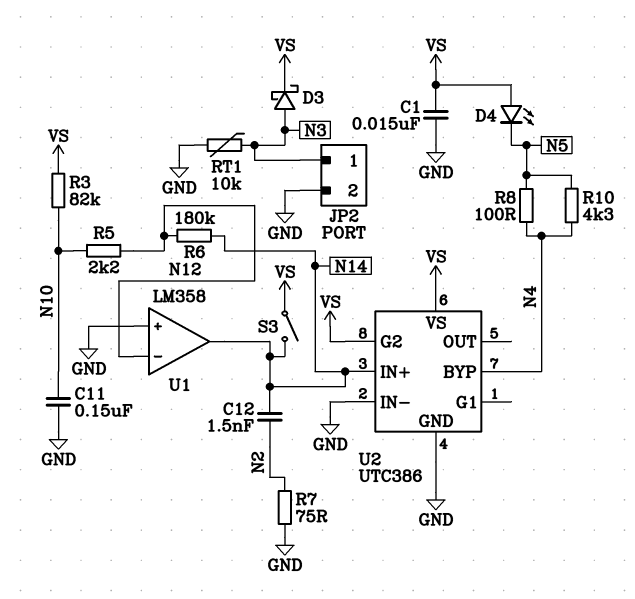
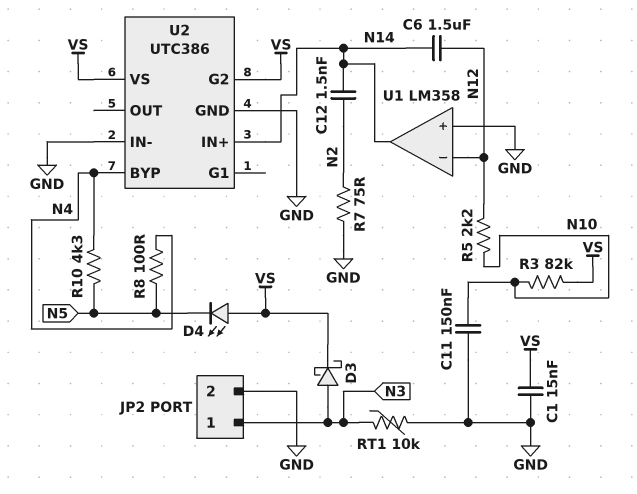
C6: none -> 1.5uF (N12, N14)
R6: 180k (N12, N14) -> none
S3: switch (N14, VS) -> none

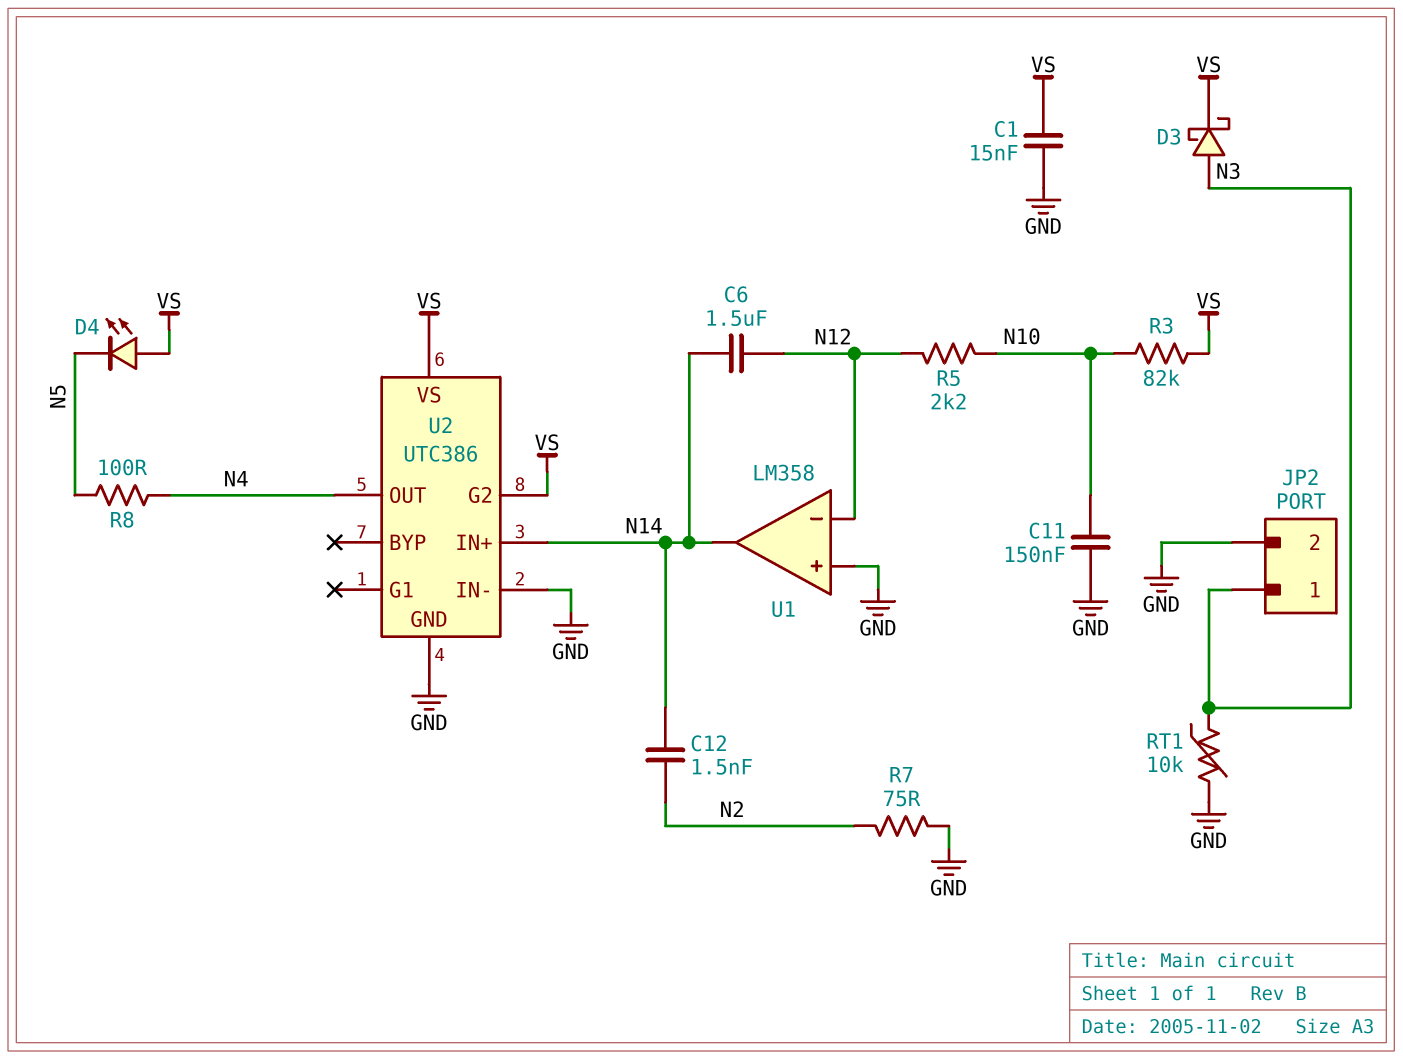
R10: 4.3k (N4, N5) -> none
U2 pin BYP: N4 -> none
U2 pin OUT: none -> N4

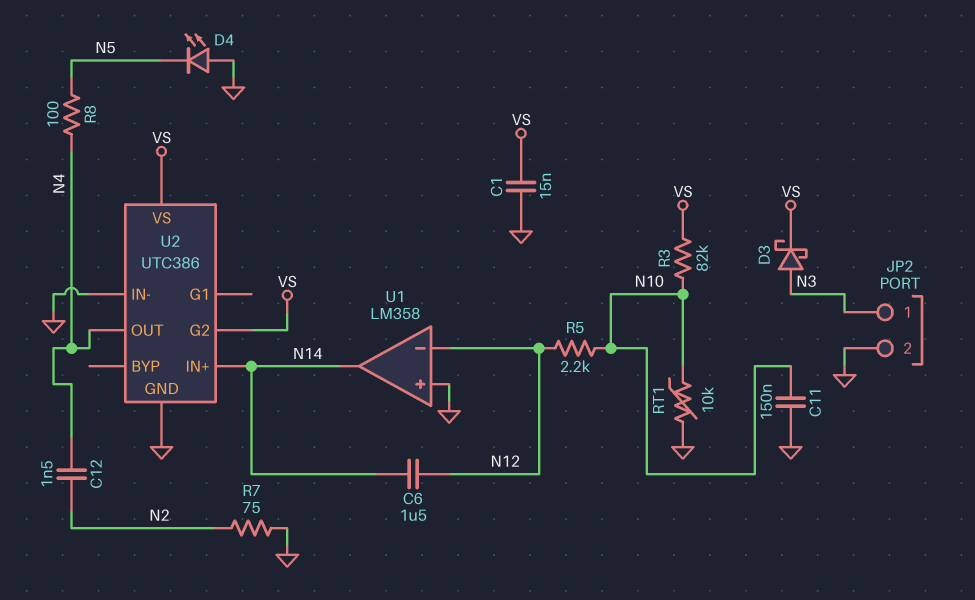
C12: 1.5nF (N2, N14) -> 1.5nF (N2, N4)
D4: LED (A VS, K N5) -> LED (A GND, K N5)
RT1: 10k (GND, N3) -> 10k (GND, N10)

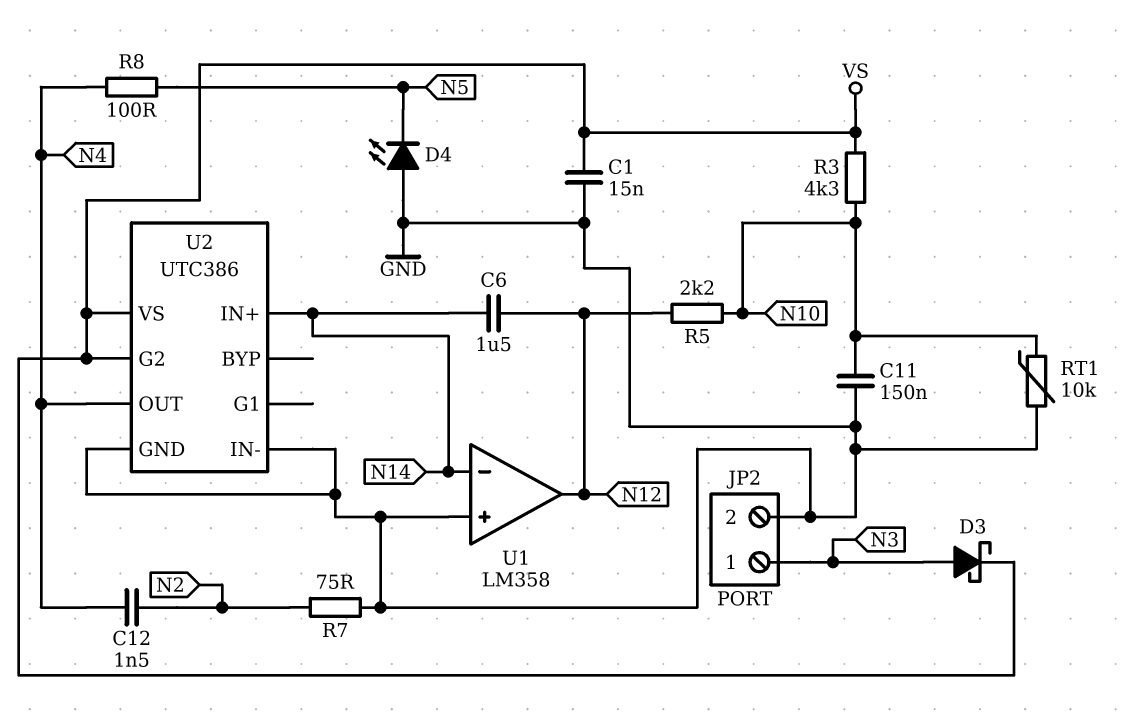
R3: 82k (N10, VS) -> 4.3k (N10, VS)
U1 pin in-: N12 -> N14
U1 pin out: N14 -> N12

